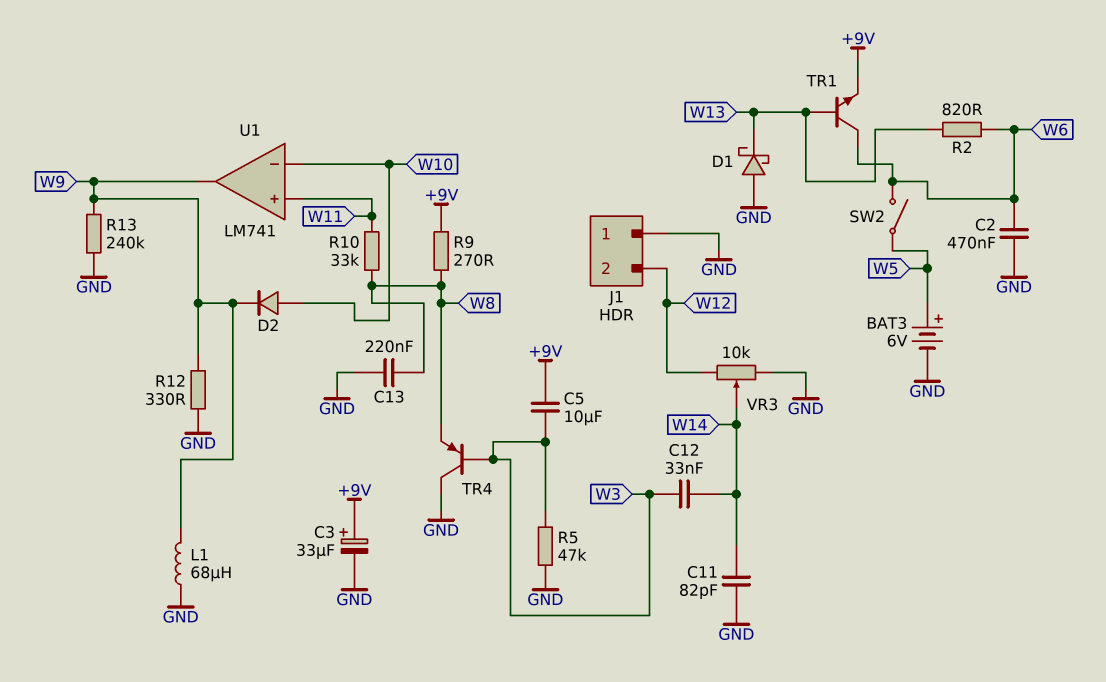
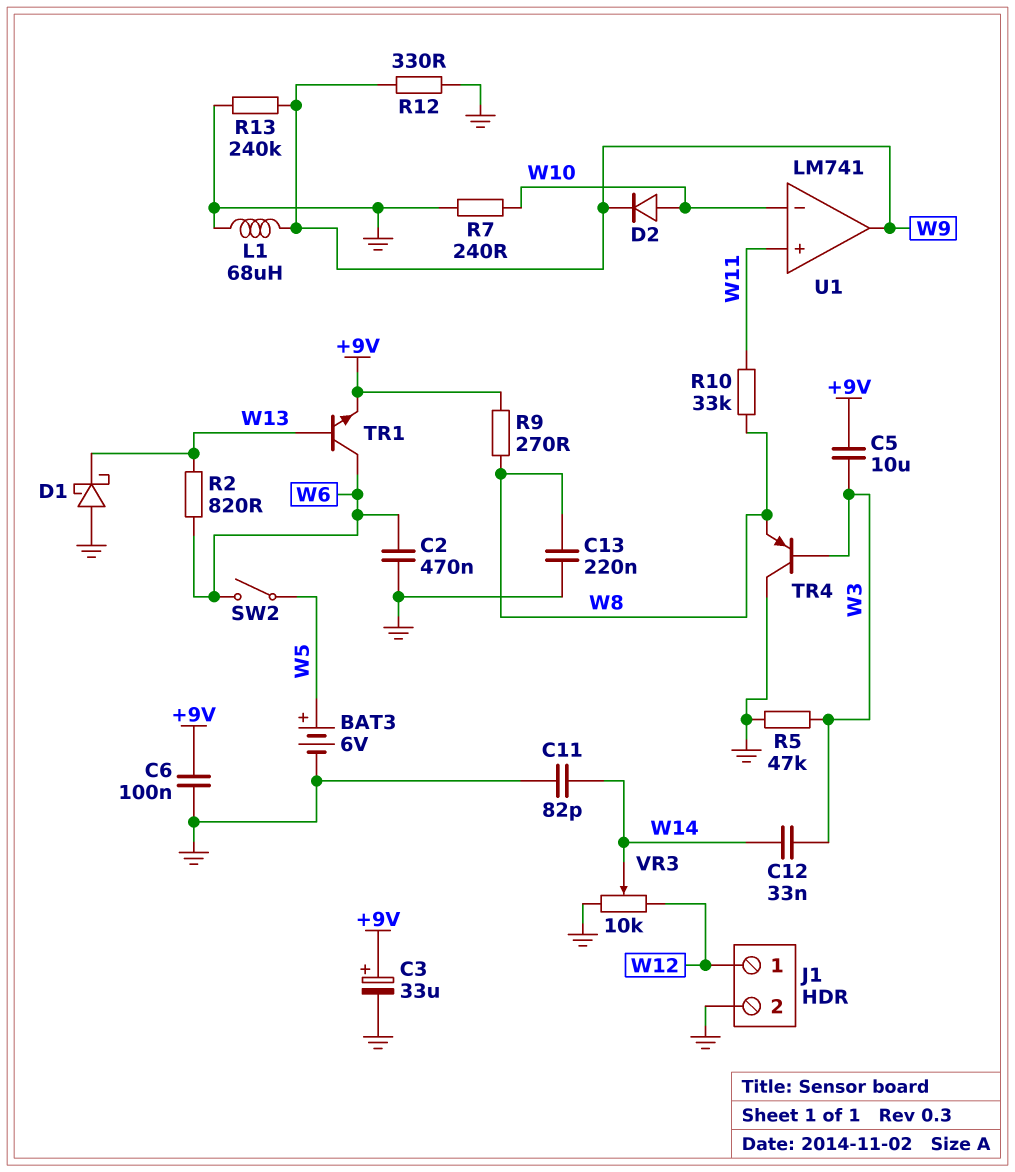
C6: none -> 100nF (+9V, GND)
J1 pin 1: GND -> W12
J1 pin 2: W12 -> GND
R7: none -> 240 (GND, W10)

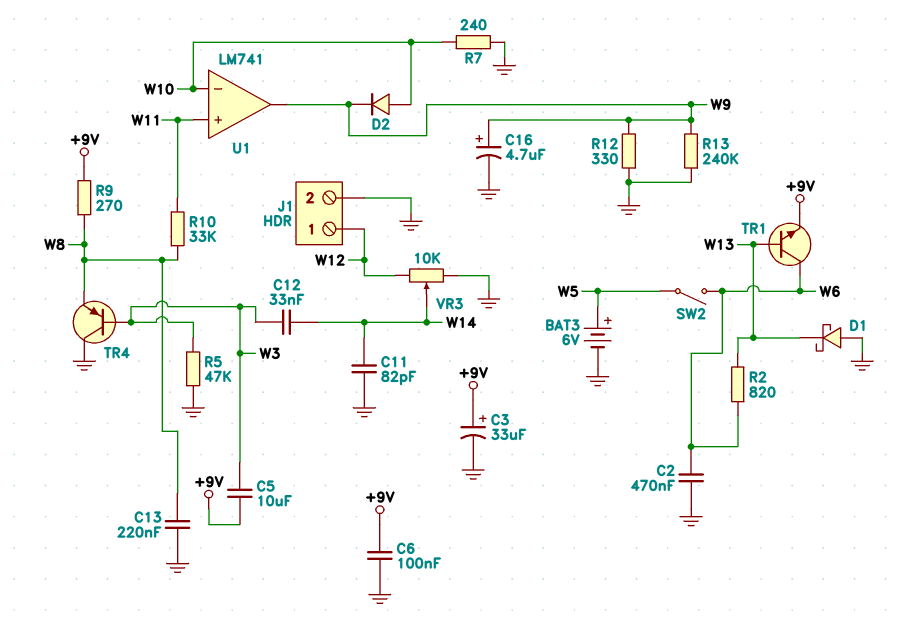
C16: none -> 4.7uF (plus W9, minus GND)
L1: 68uH (GND, W9) -> none

